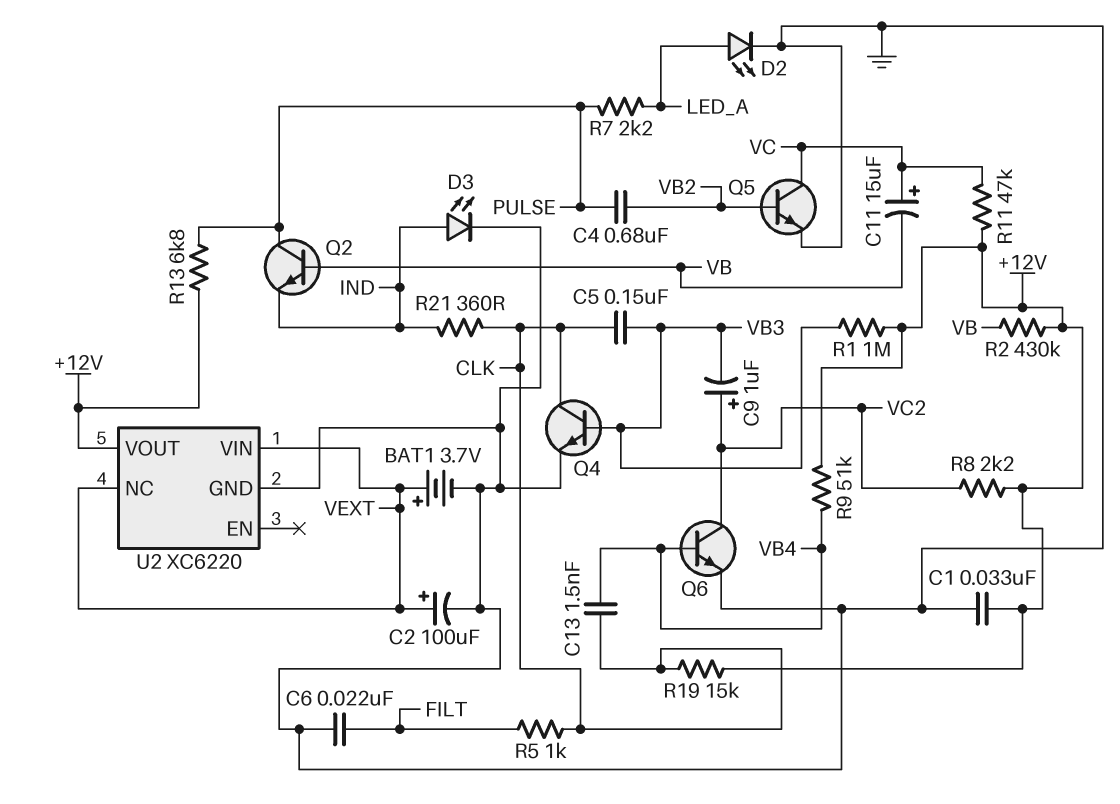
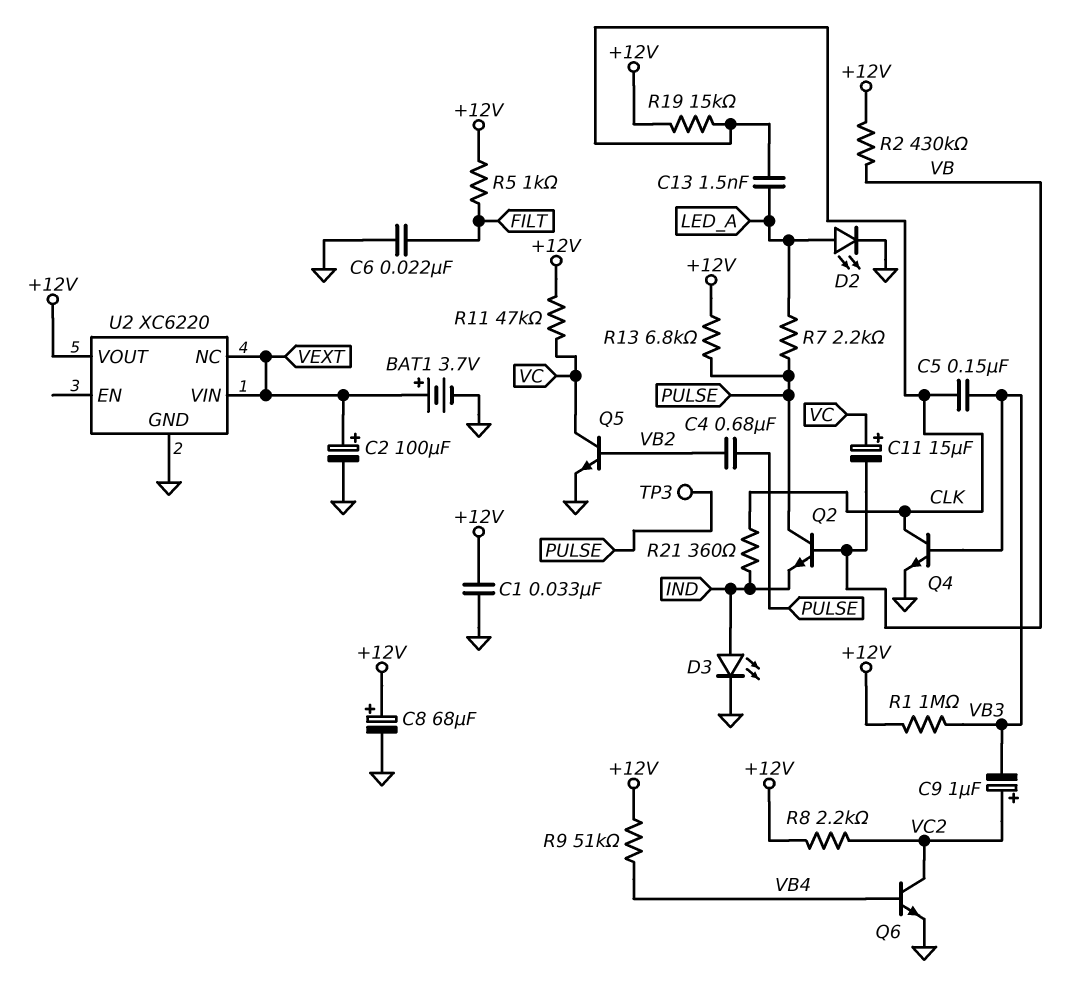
C8: none -> 68uF (plus +12V, minus GND)
C13: 1.5nF (CLK, VB4) -> 1.5nF (CLK, LED_A)
R5: 1k (CLK, FILT) -> 1k (+12V, FILT)
TP3: none -> test point (PULSE)

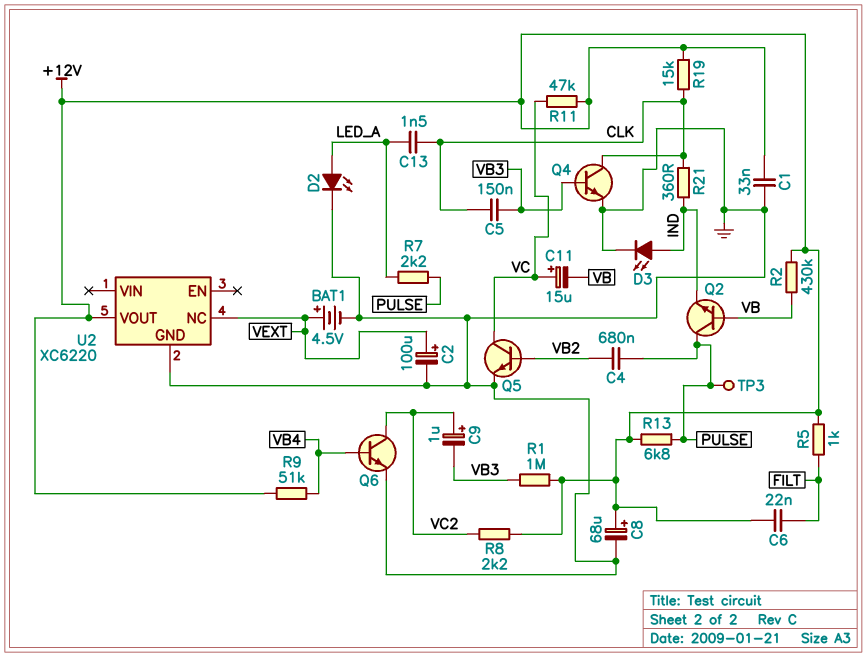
BAT1: 3.7V (plus VEXT, minus GND) -> 4.5V (plus VEXT, minus GND)
C6: 22nF (FILT, GND) -> 22nF (+12V, FILT)
U2 pin VIN: VEXT -> none

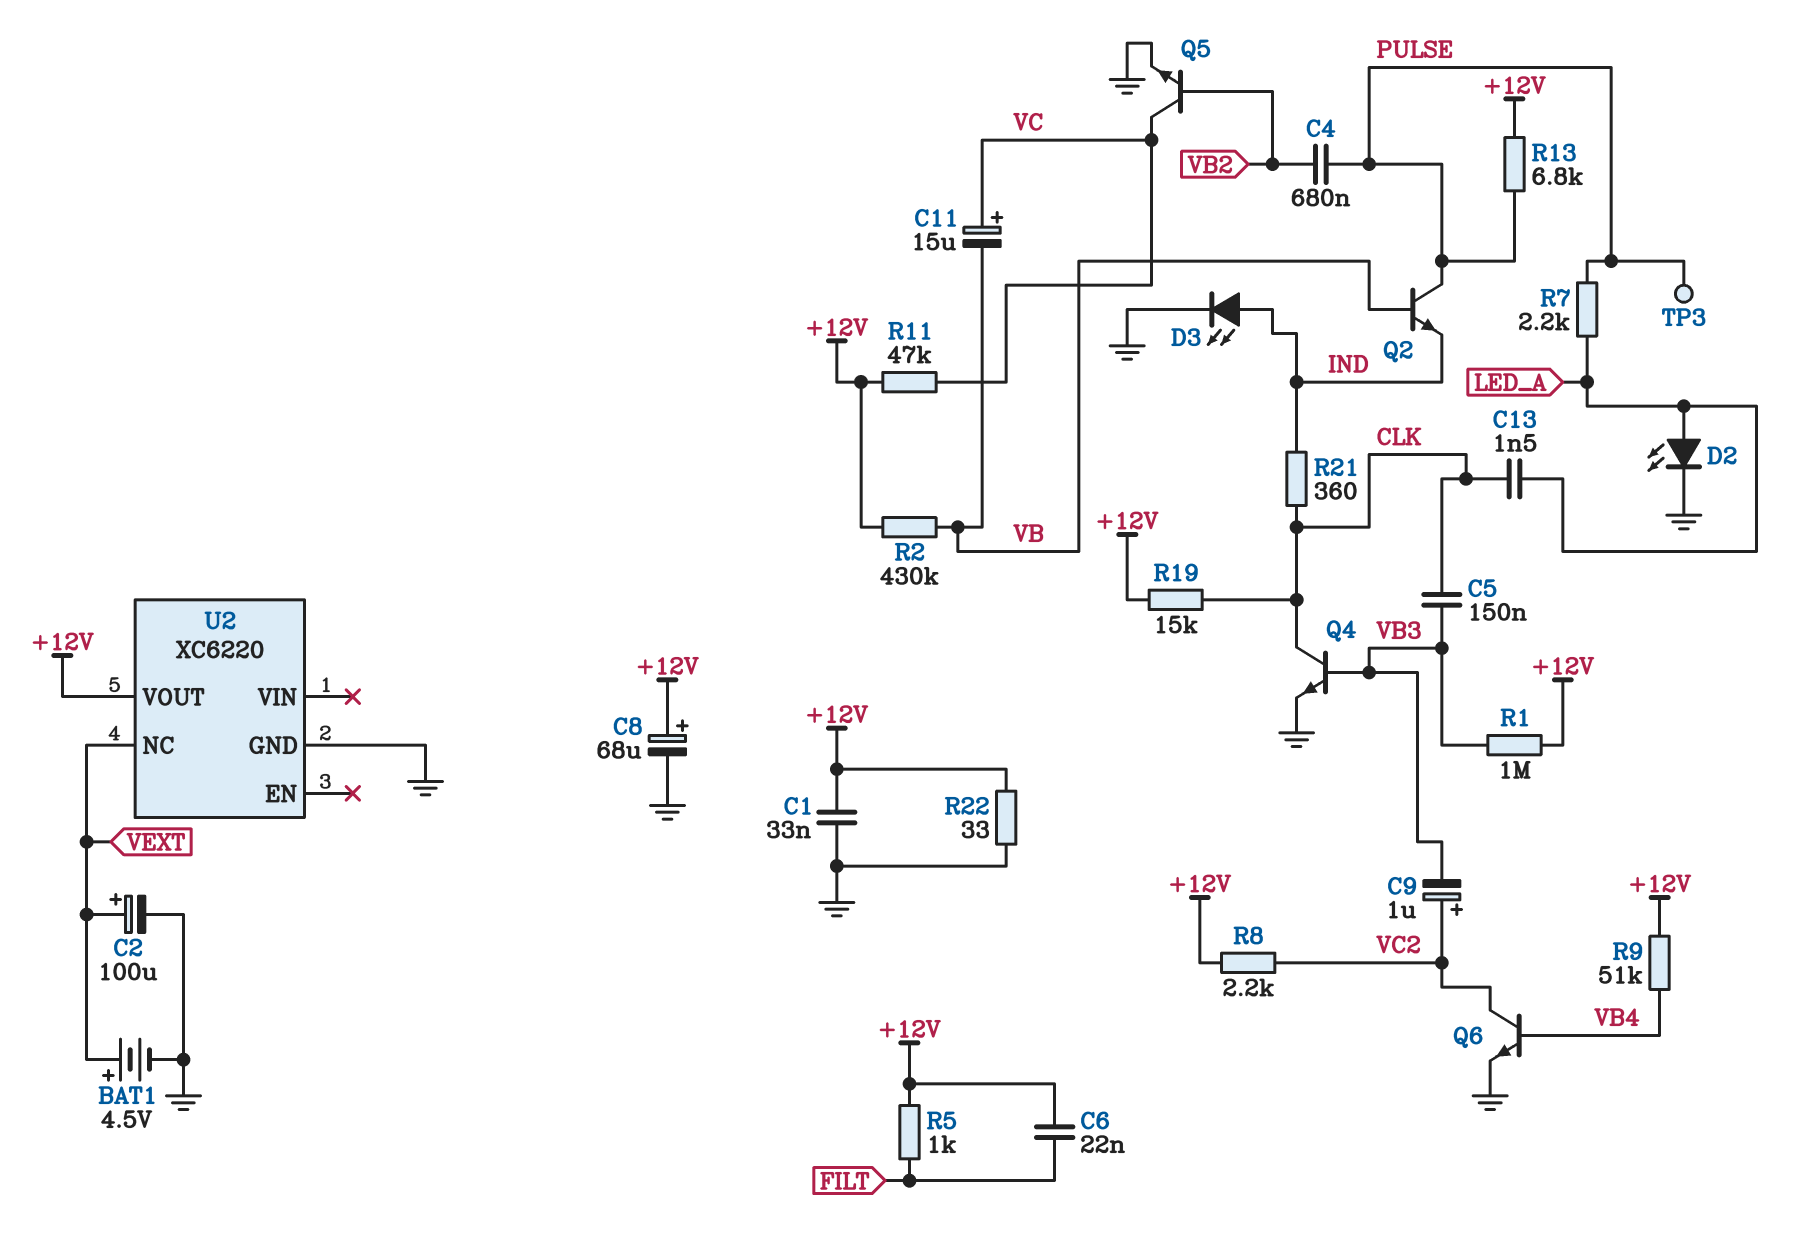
R22: none -> 33 (+12V, GND)

